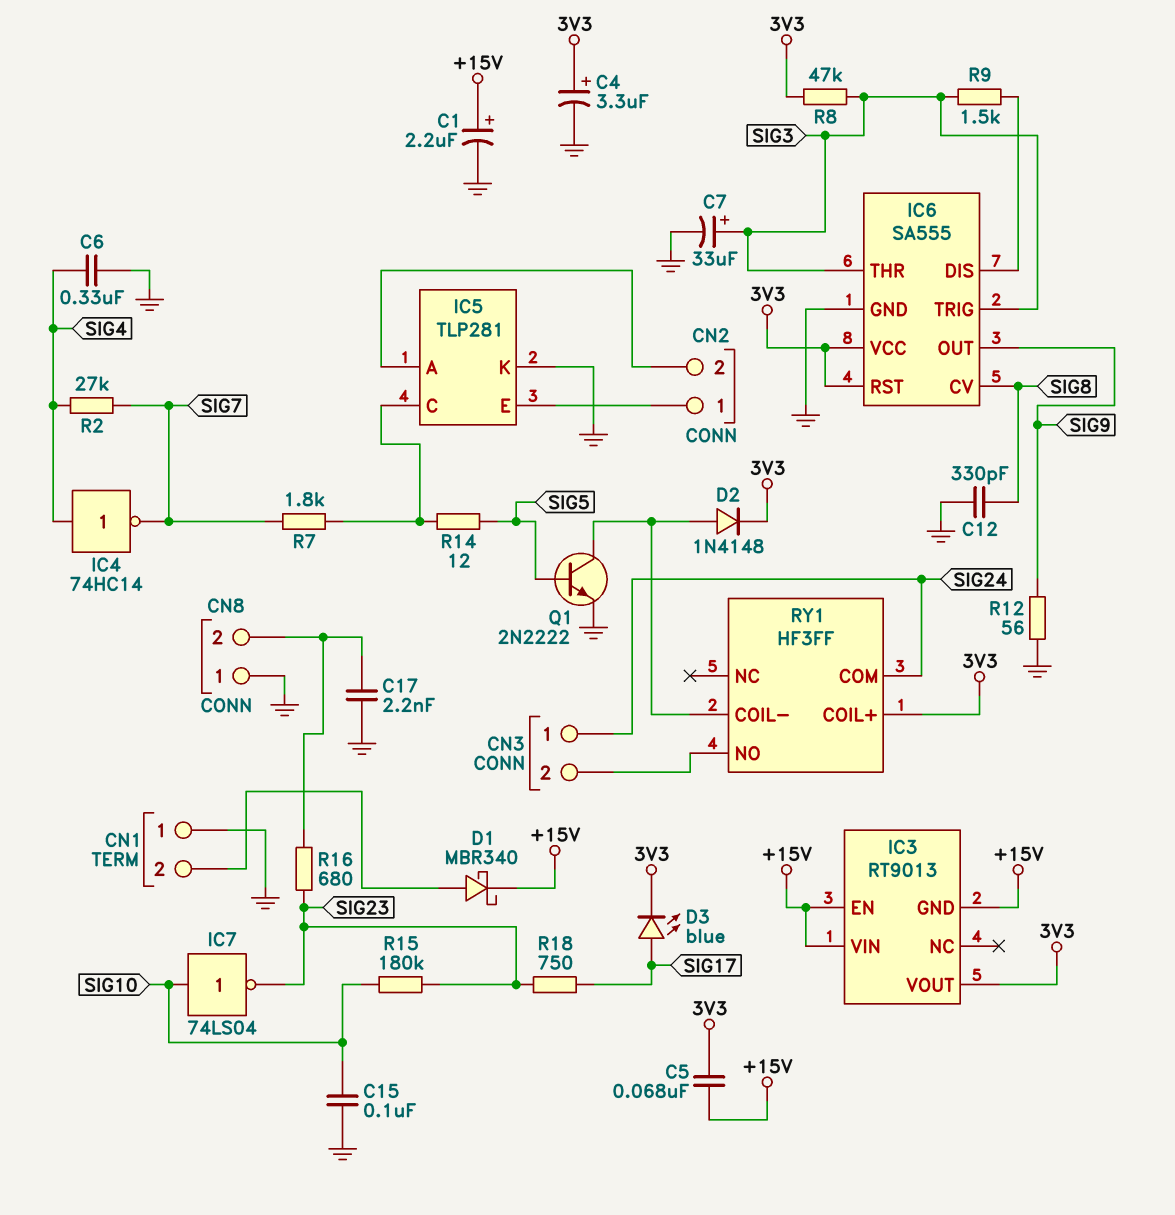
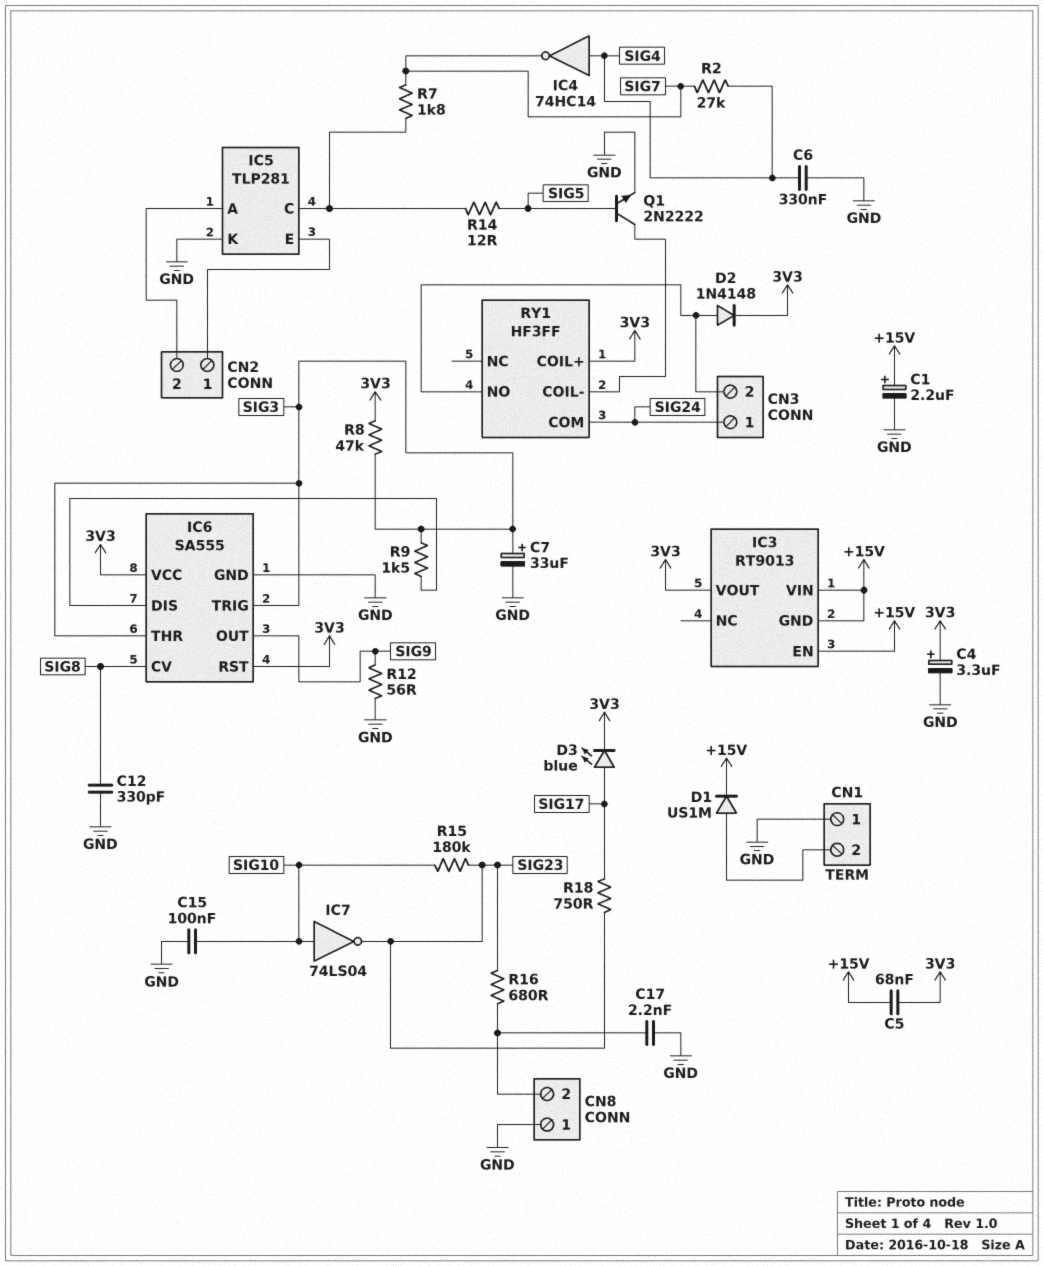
D1: schottky MBR340 (A CN1/2, K +15V) -> diode US1M (A CN1/2, K +15V)
D2: diode 1N4148 (A RY1/COIL-, K 3V3) -> diode 1N4148 (A CN3/2, K 3V3)

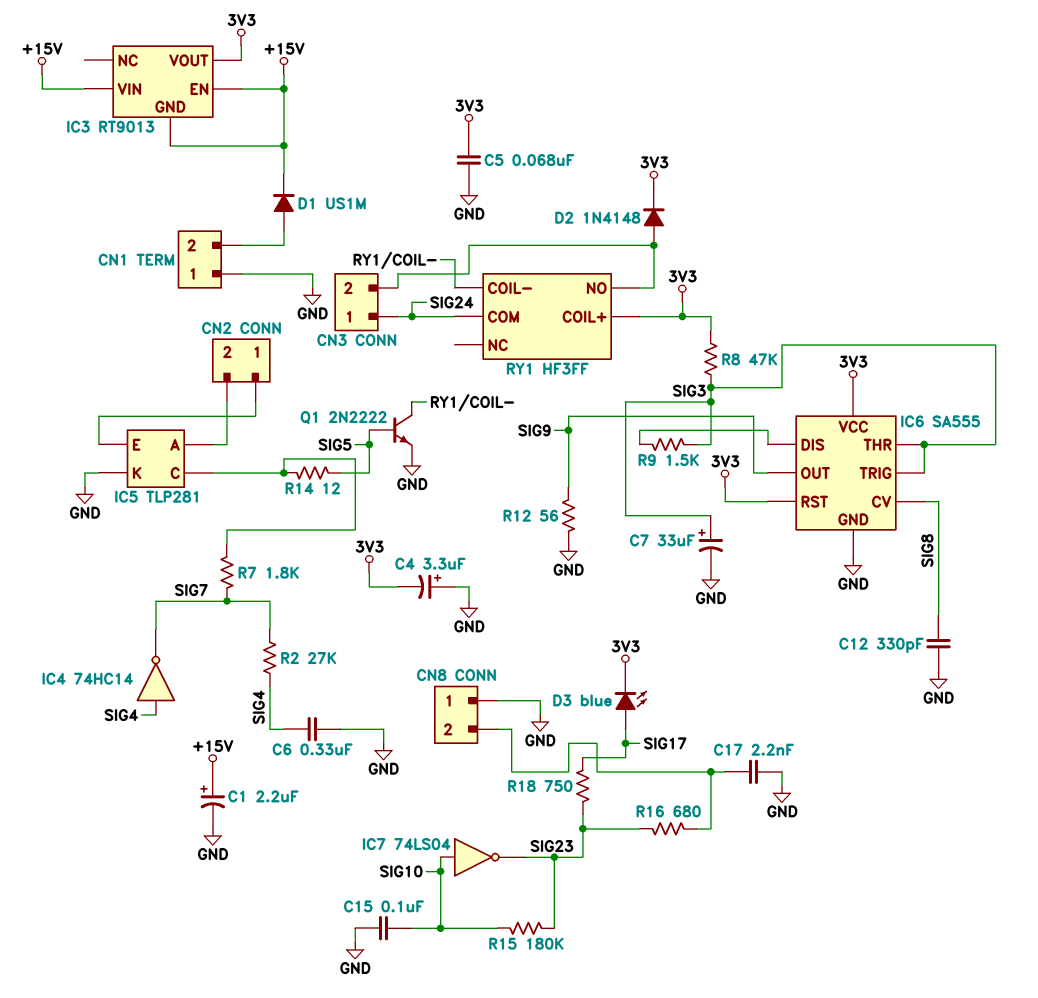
C4: 3.3uF (plus 3V3, minus GND) -> 3.3uF (plus GND, minus 3V3)
C5: 68nF (+15V, 3V3) -> 68nF (3V3, GND)

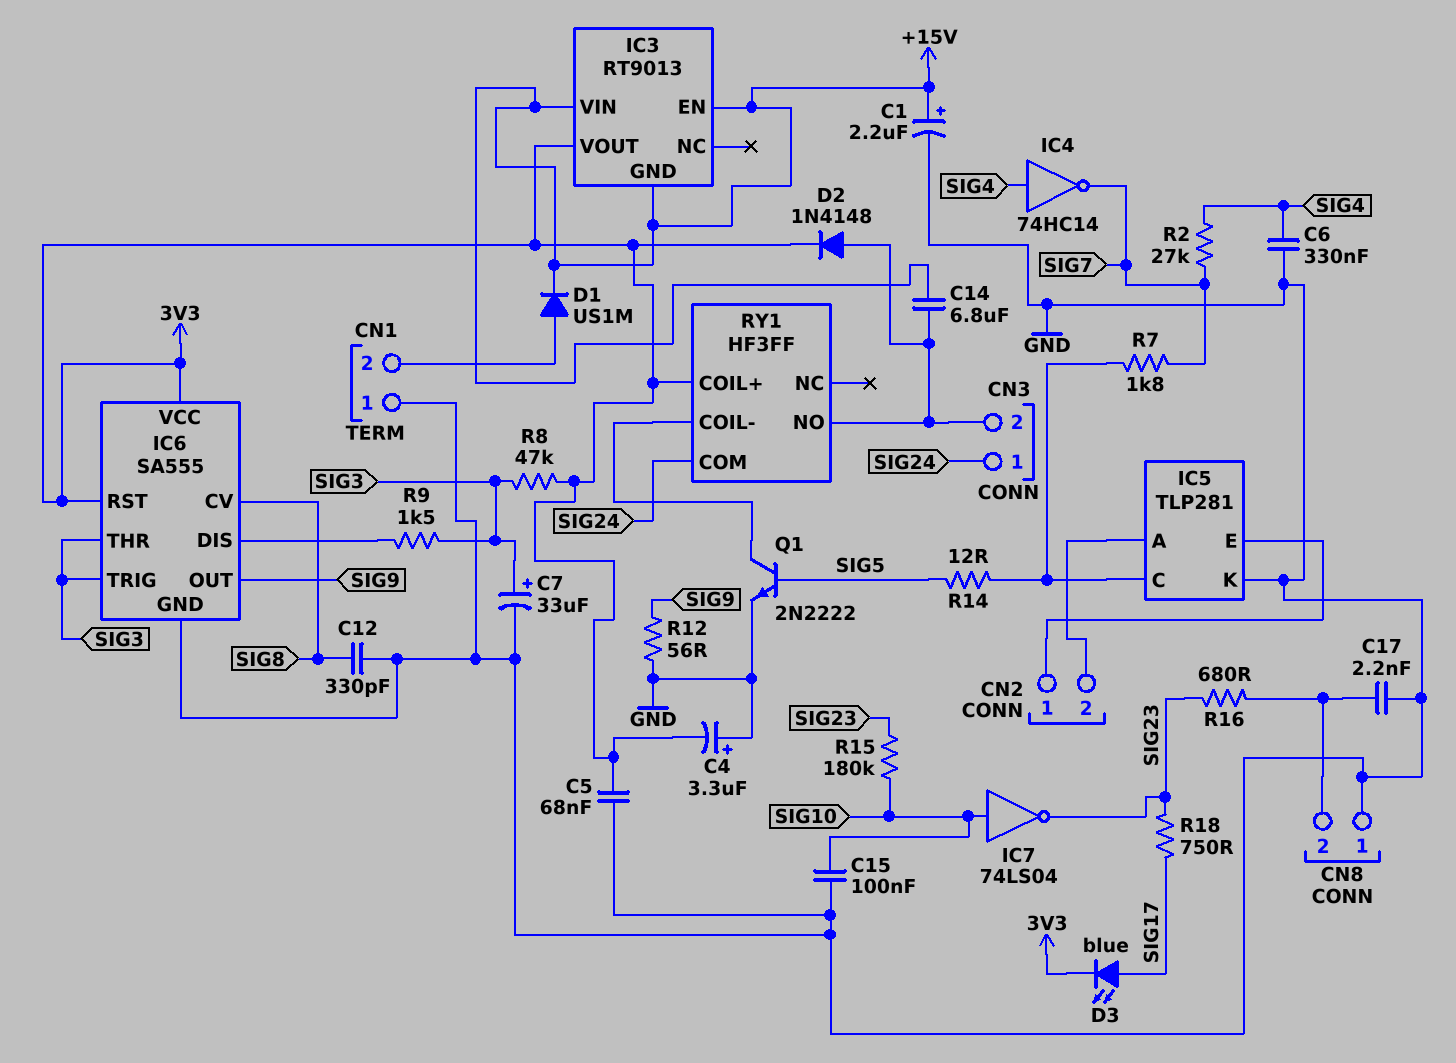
C14: none -> 6.8uF (+15V, CN3/2)

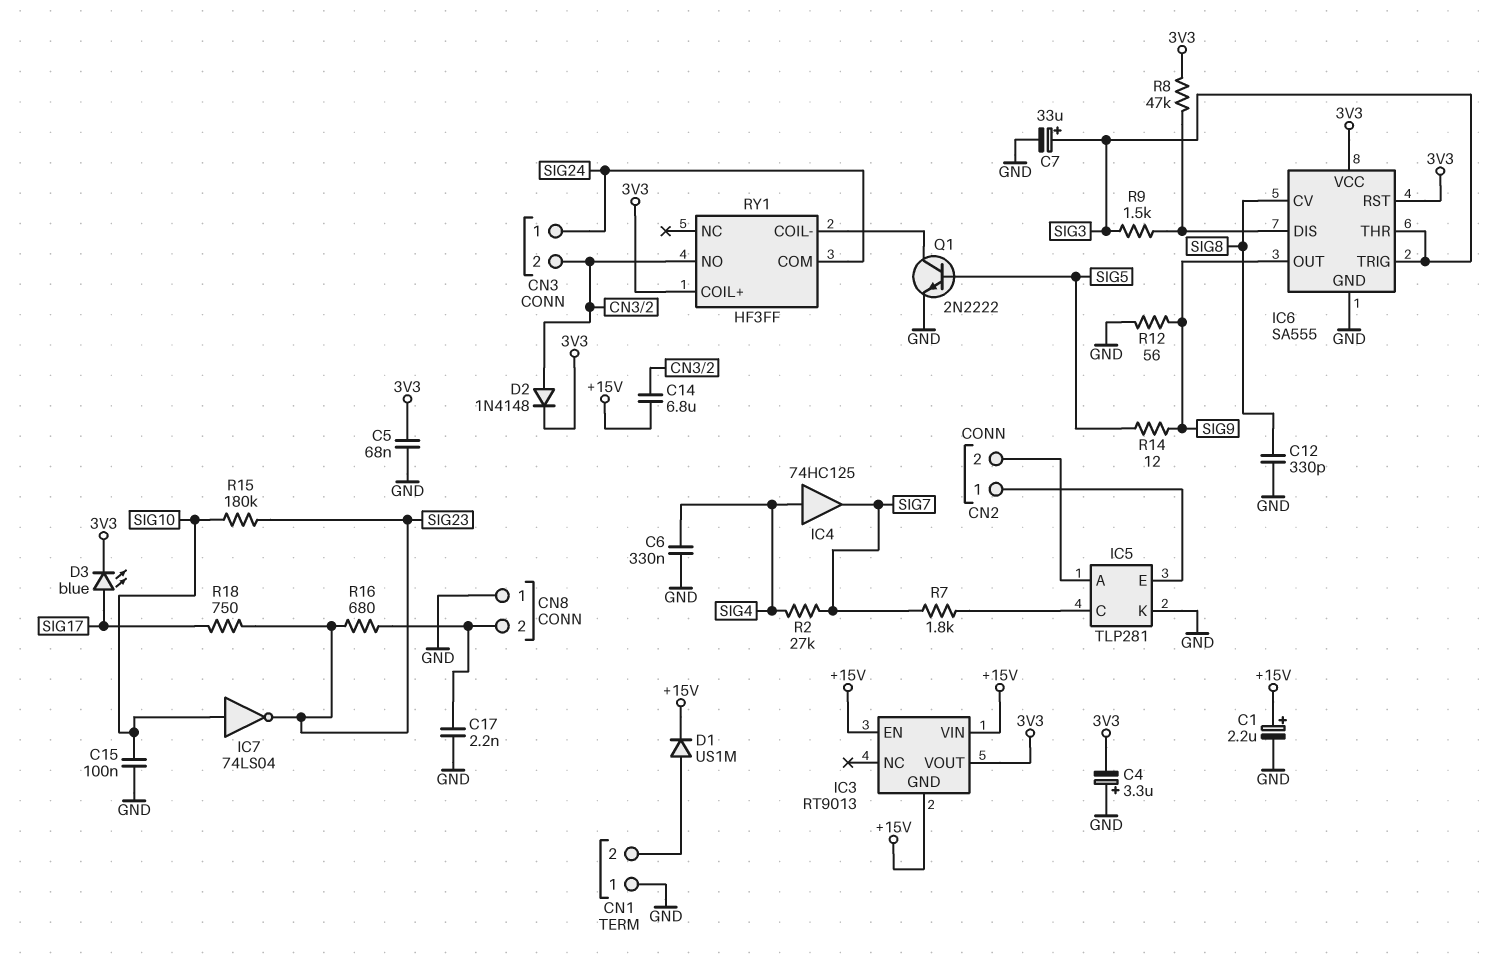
IC4: NOT 74HC14 (in SIG4, out SIG7) -> buffer 74HC125 (in SIG4, out SIG7)
R8: 47k (3V3, SIG3) -> 47k (3V3, IC6/DIS)
R14: 12 (IC5/C, SIG5) -> 12 (SIG5, SIG9)

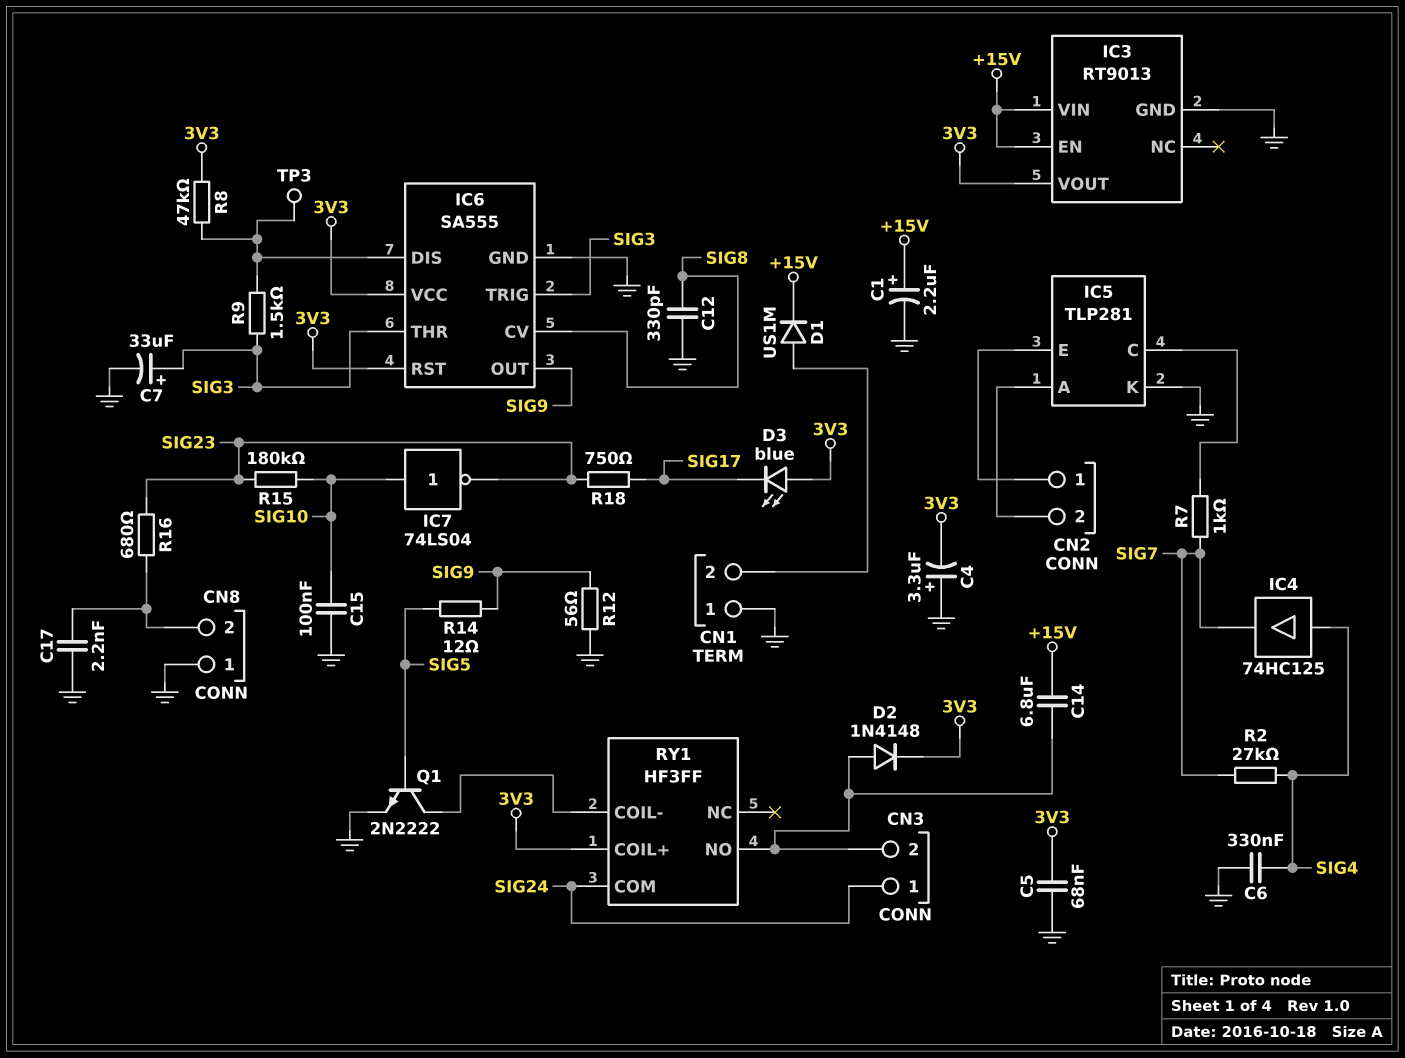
D3: LED blue (A SIG17, K 3V3) -> LED blue (A 3V3, K SIG17)
IC3 pin GND: +15V -> GND
R7: 1.8k (IC5/C, SIG7) -> 1k (IC5/C, SIG7)
TP3: none -> test point (IC6/DIS)

